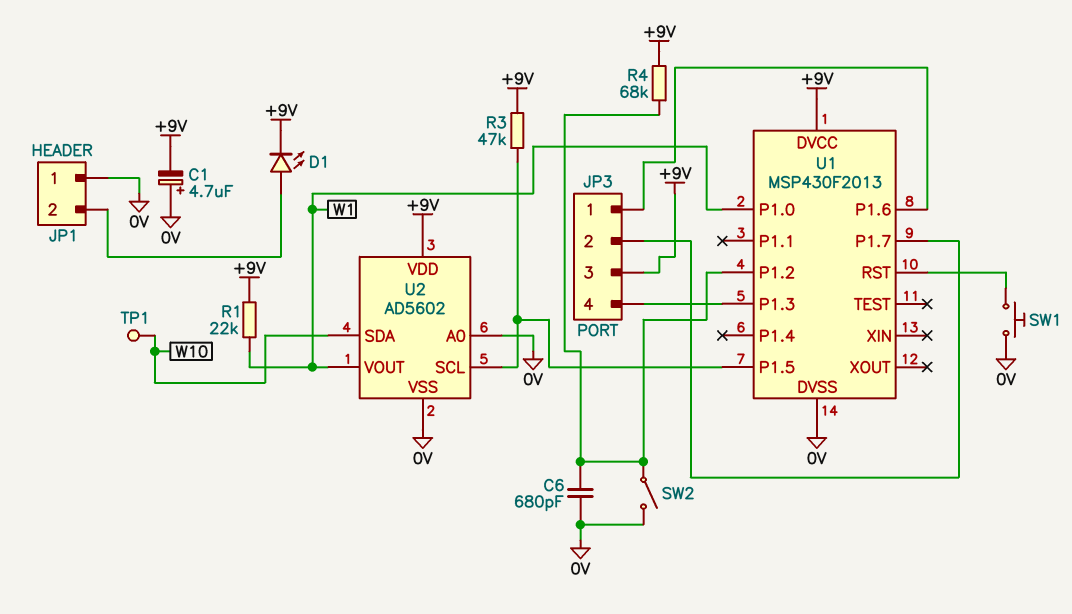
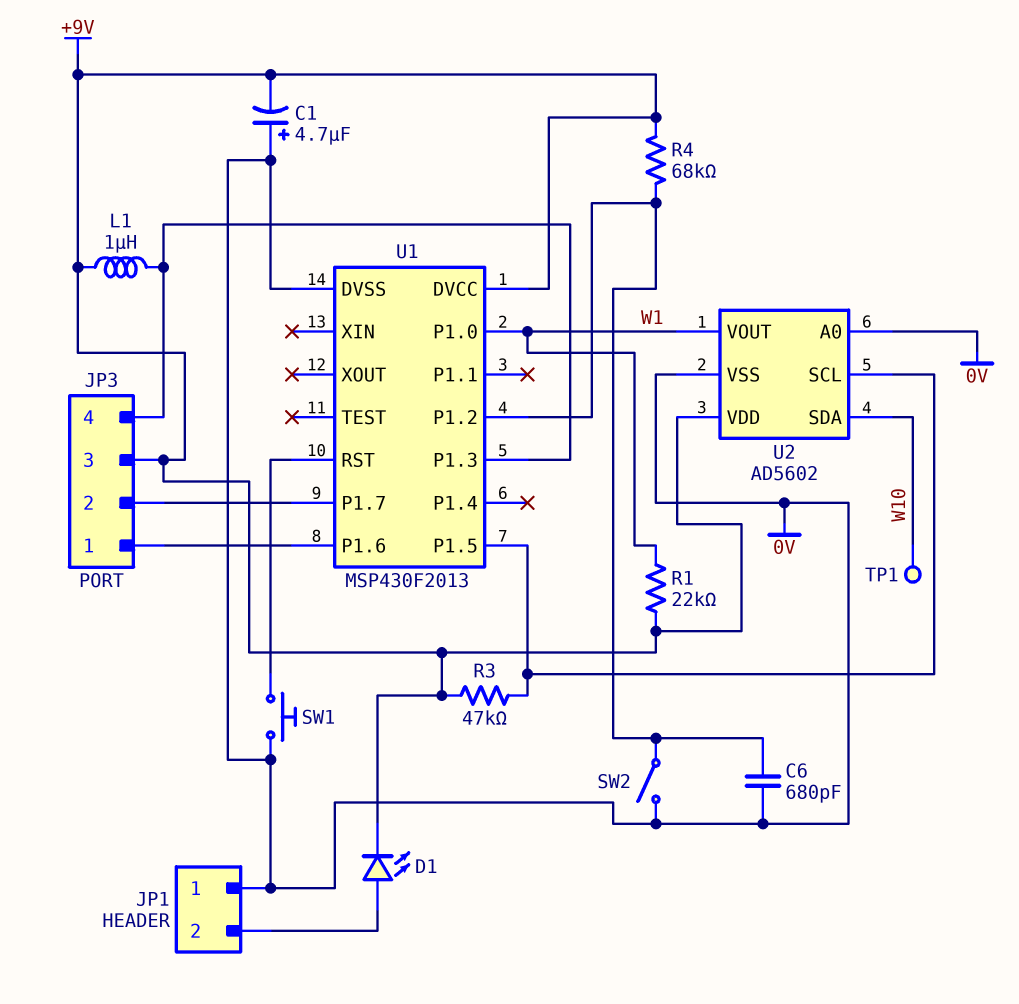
L1: none -> 1uH (+9V, JP3/4)

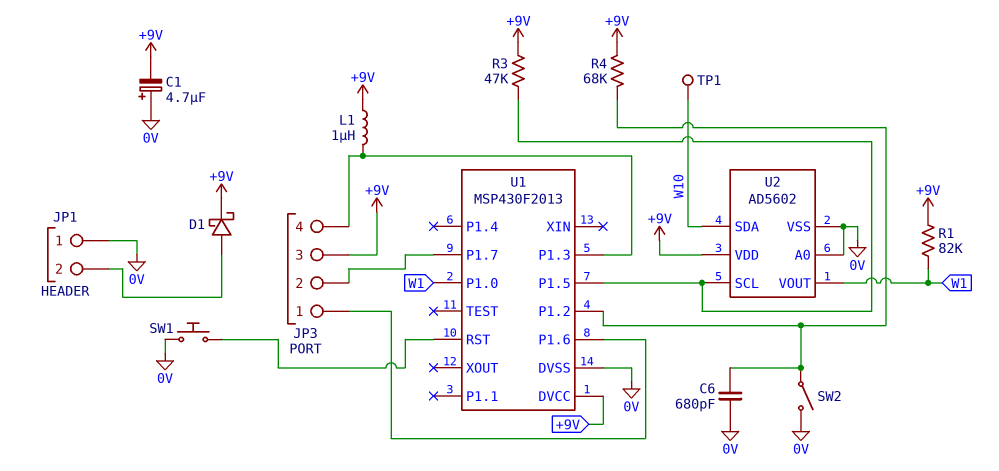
D1: LED (A JP1/2, K +9V) -> schottky (A JP1/2, K +9V)
R1: 22k (+9V, W1) -> 82k (+9V, W1)

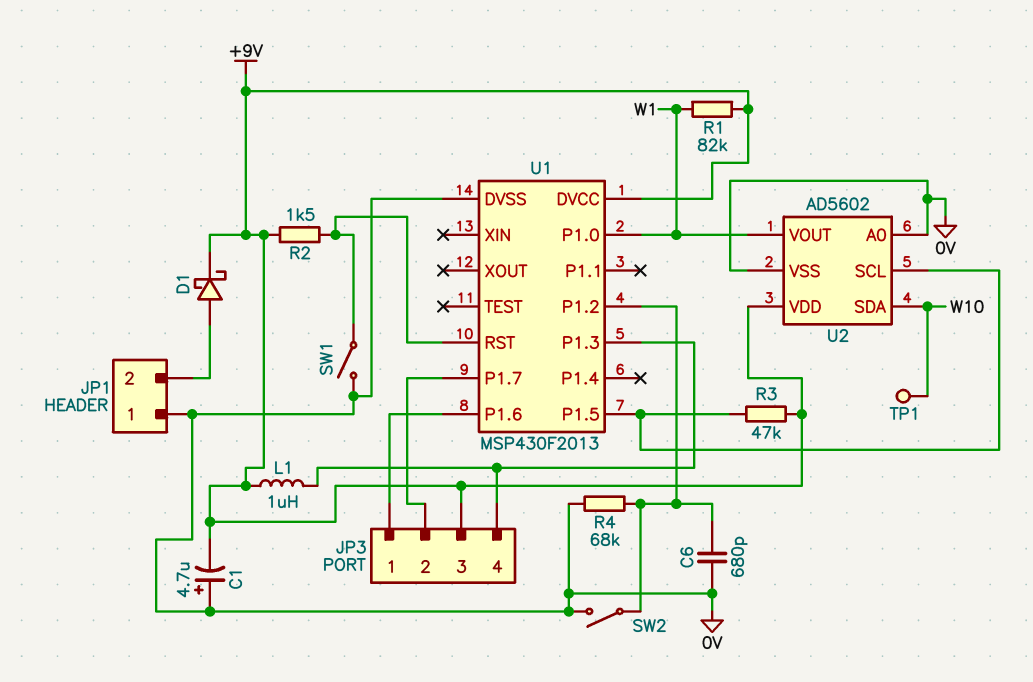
R2: none -> 1.5k (+9V, U1/RST)
R4: 68k (+9V, U1/P1.2) -> 68k (0V, U1/P1.2)
SW1: button (0V, U1/RST) -> switch (0V, U1/RST)

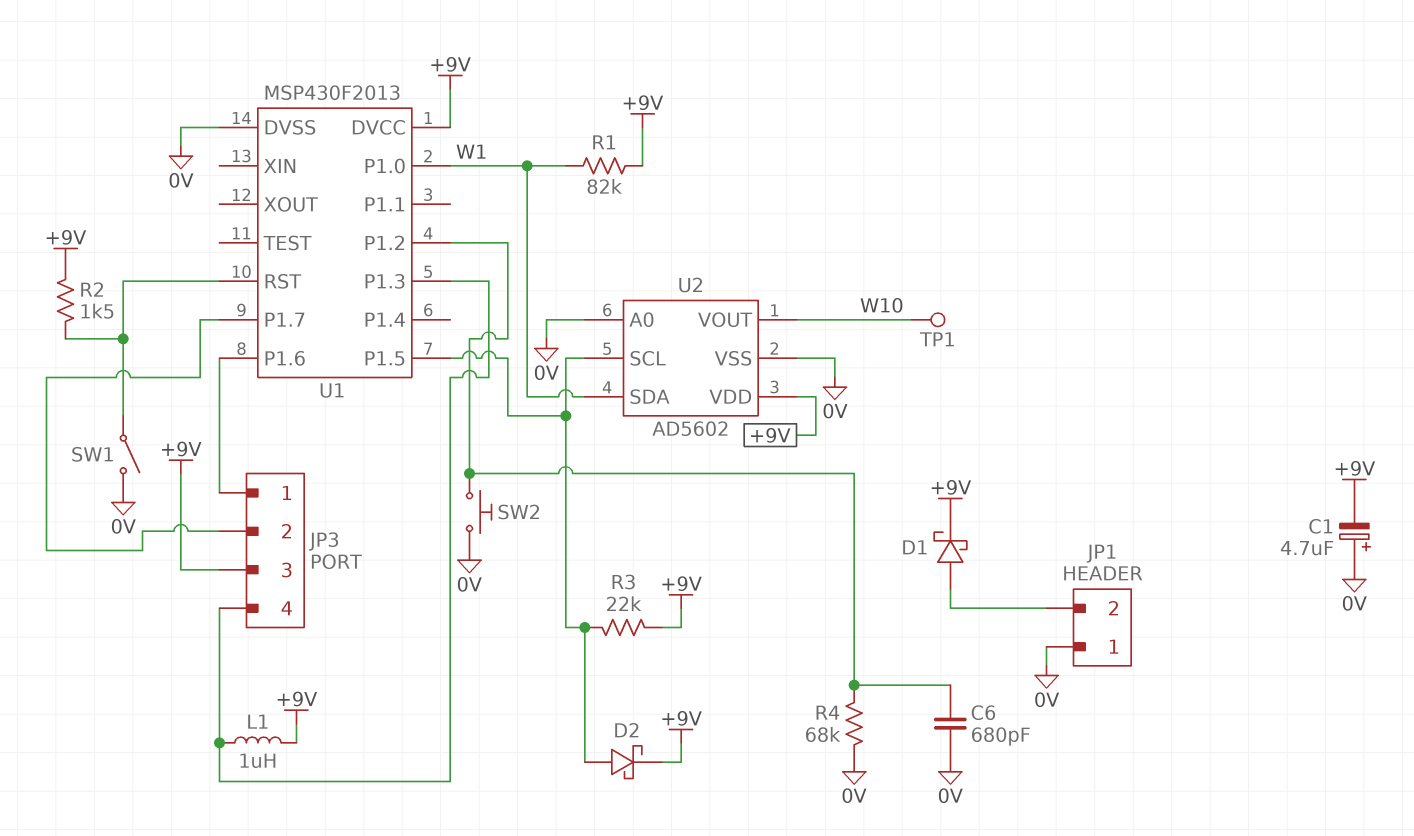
D2: none -> schottky (A U1/P1.5, K +9V)
R3: 47k (+9V, U1/P1.5) -> 22k (+9V, U1/P1.5)
SW2: switch (0V, U1/P1.2) -> button (0V, U1/P1.2)
U2 pin SDA: W10 -> W1
U2 pin VOUT: W1 -> W10

